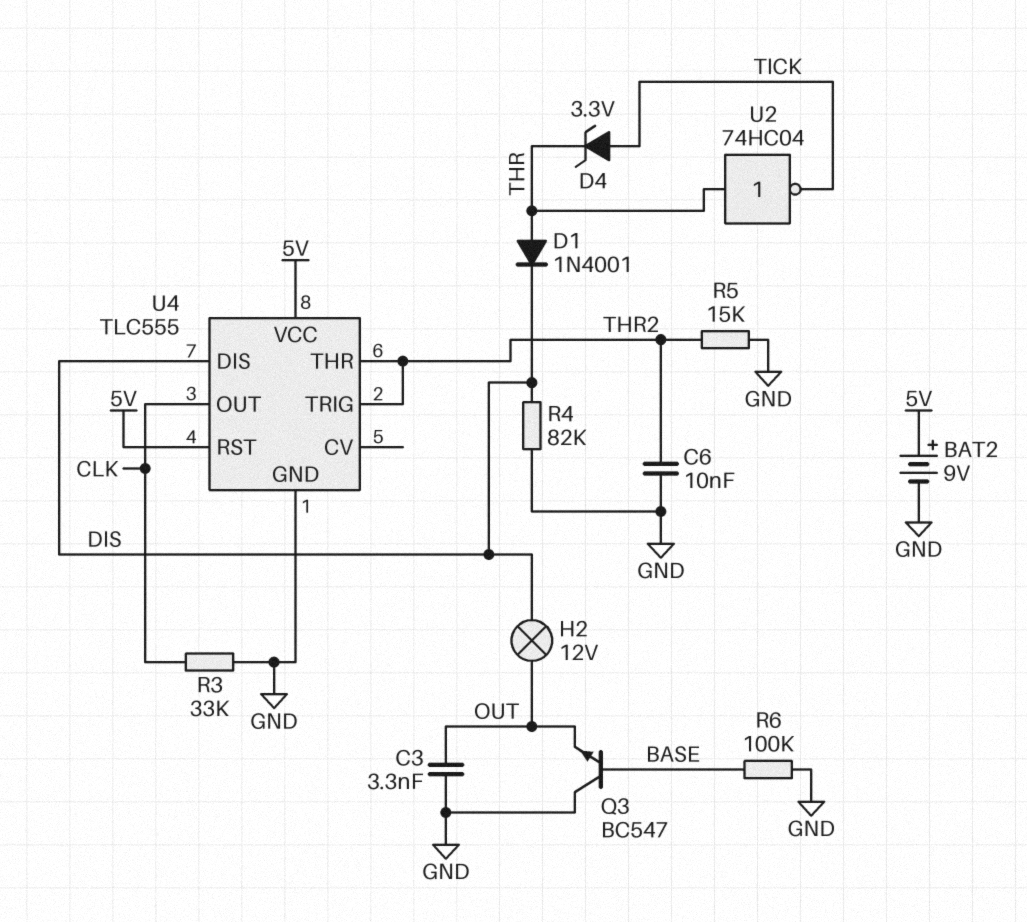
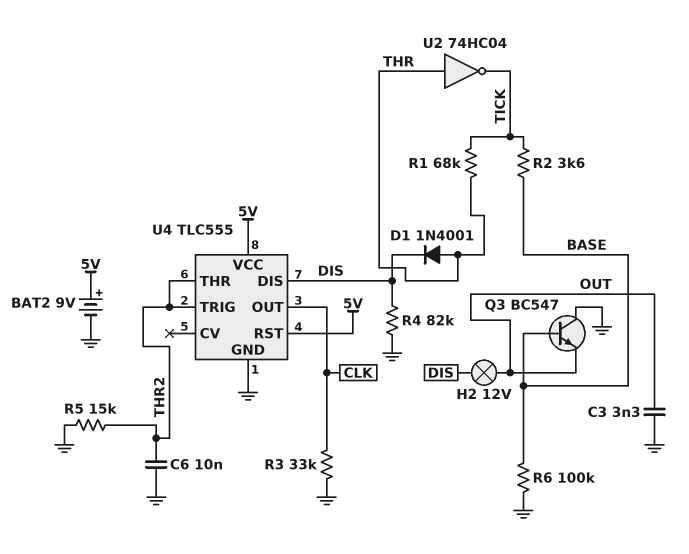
D4: zener 3.3V (A TICK, K THR) -> none
R1: none -> 68k (THR, TICK)
R2: none -> 3.6k (BASE, TICK)

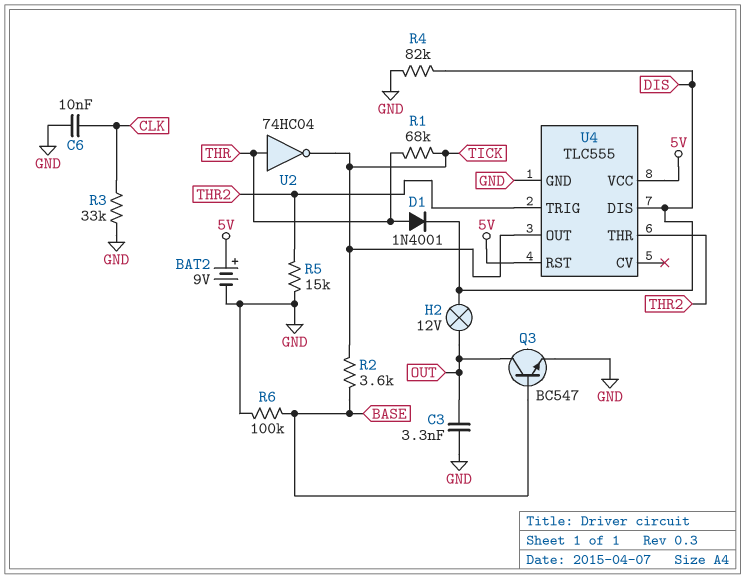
C6: 10nF (GND, THR2) -> 10nF (CLK, GND)
Q3: NPN BC547 (B BASE, C GND, E OUT) -> NPN BC547 (B BASE, C OUT, E GND)
U4 pin OUT: CLK -> TICK

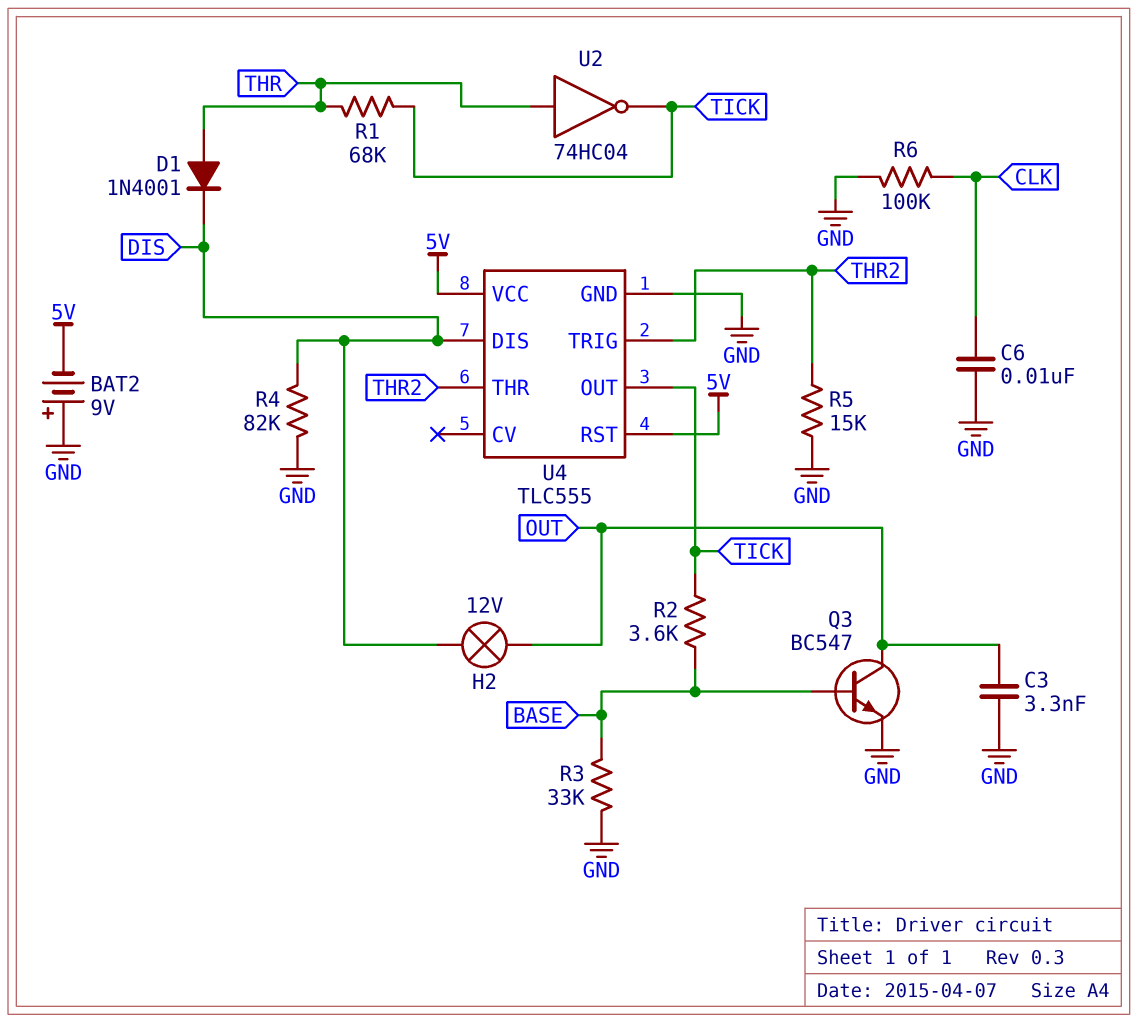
BAT2: 9V (plus 5V, minus GND) -> 9V (plus GND, minus 5V)
R3: 33k (CLK, GND) -> 33k (BASE, GND)
R6: 100k (BASE, GND) -> 100k (CLK, GND)

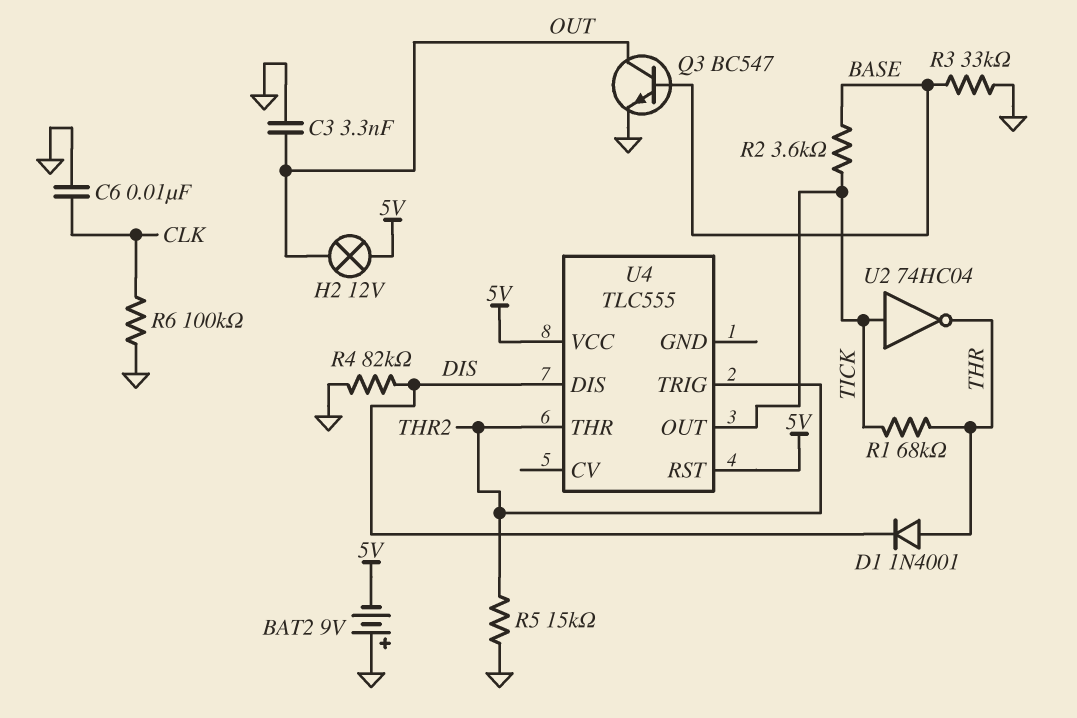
H2: lamp 12V (DIS, OUT) -> lamp 12V (5V, OUT)
U2: NOT 74HC04 (in THR, out TICK) -> NOT 74HC04 (in TICK, out THR)
U4 pin GND: GND -> none

